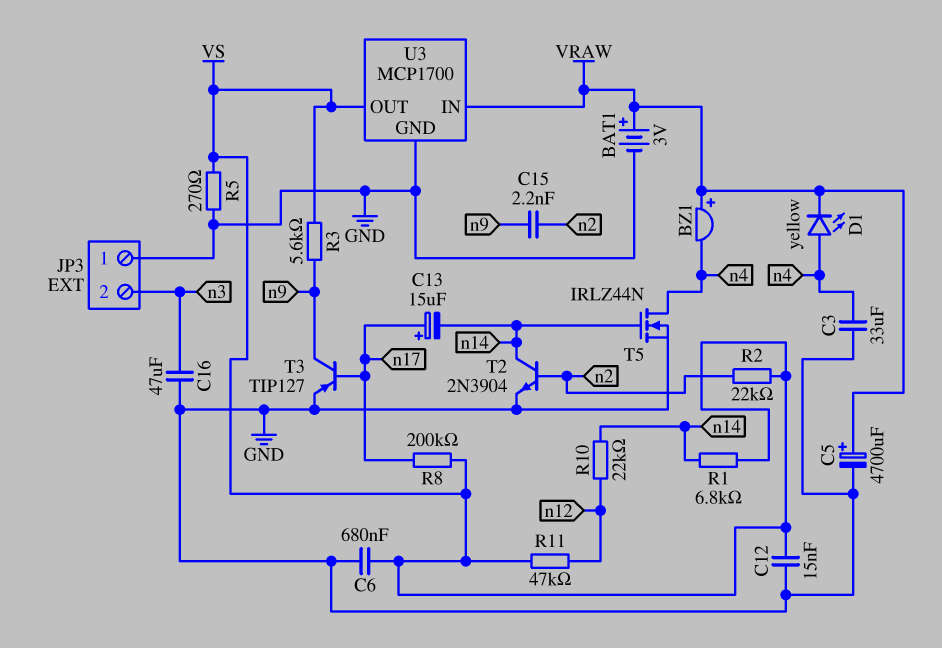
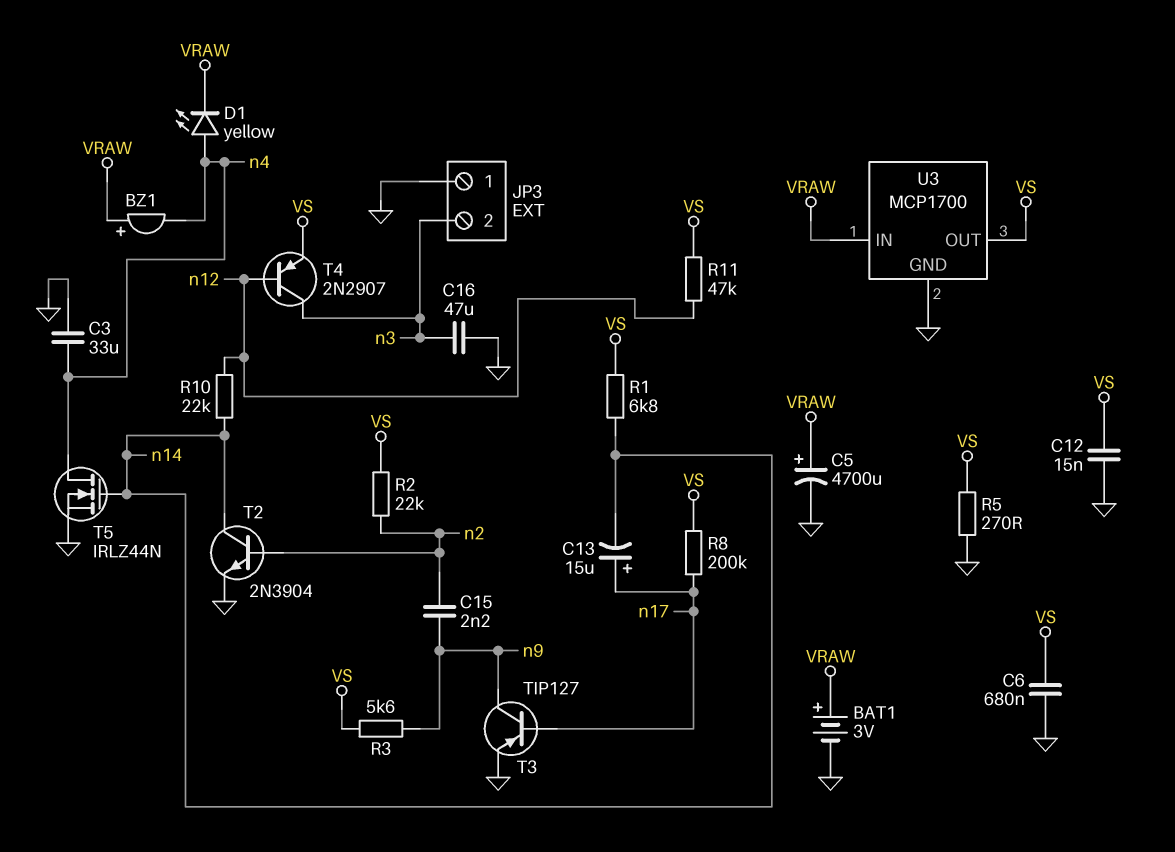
T4: none -> PNP 2N2907 (B n12, C n3, E VS)

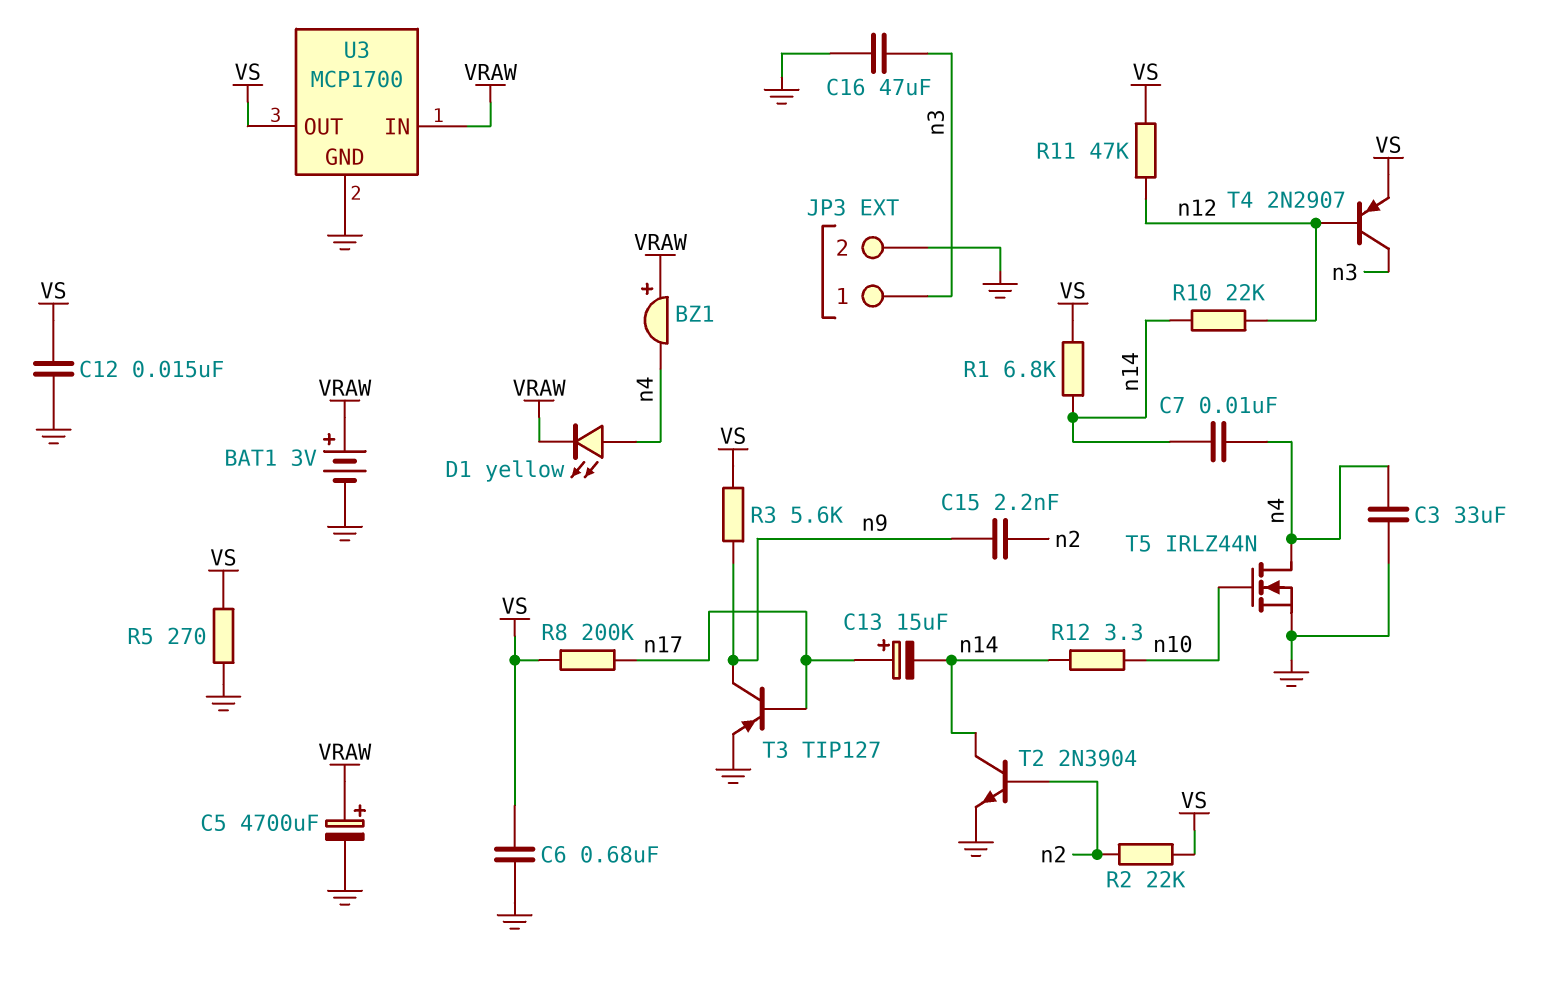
C7: none -> 10nF (n4, n14)
JP3 pin 1: GND -> n3
JP3 pin 2: n3 -> GND
R12: none -> 3.3 (n10, n14)
T5: NMOS IRLZ44N (G n14, D n4, S GND) -> NMOS IRLZ44N (G n10, D n4, S GND)

